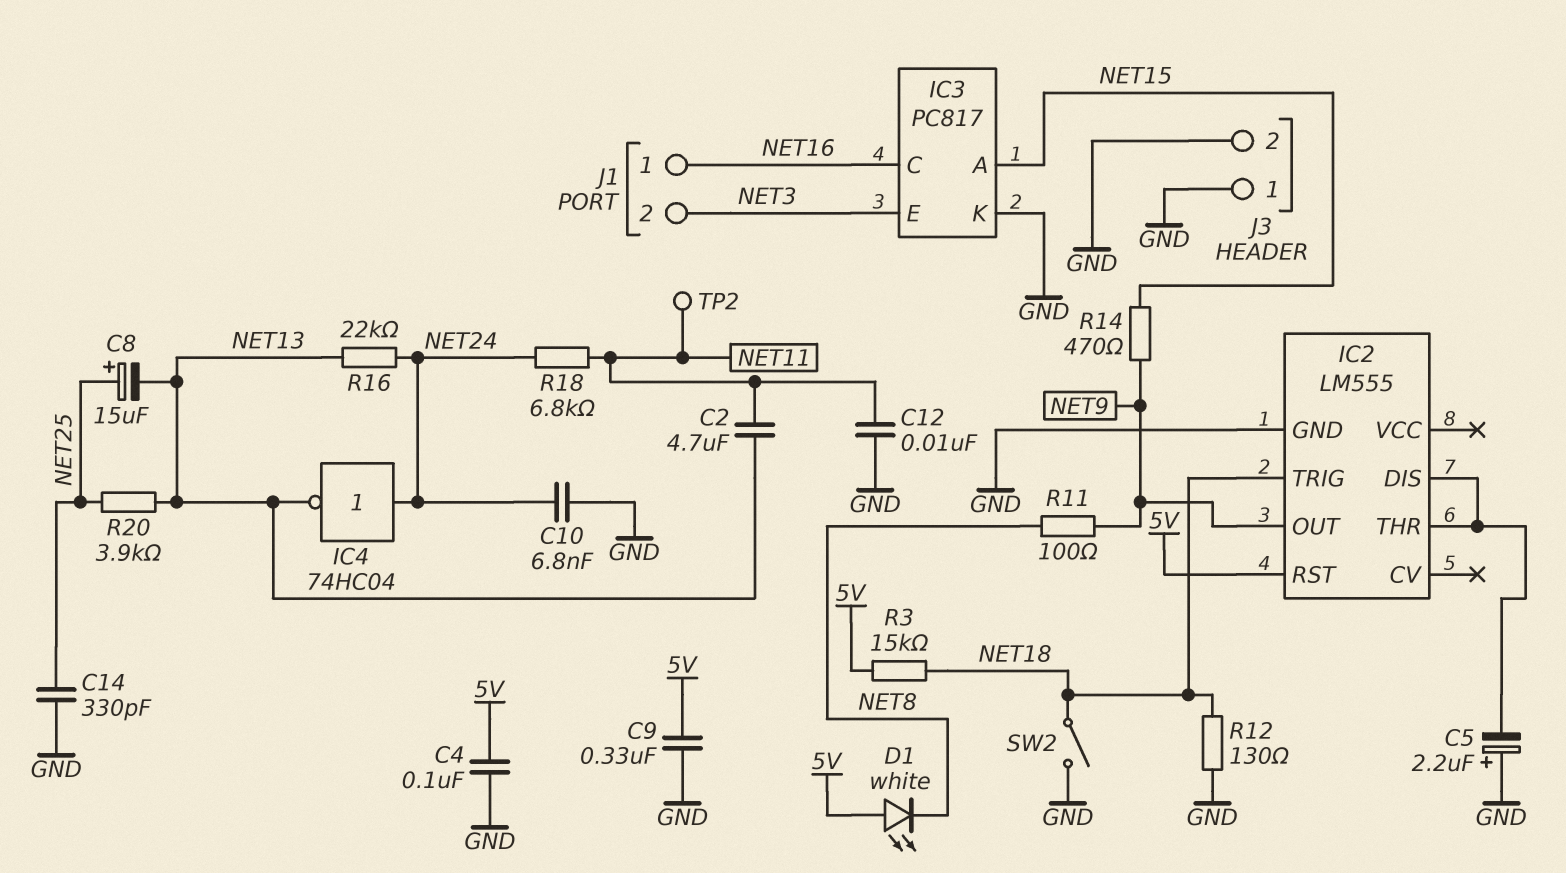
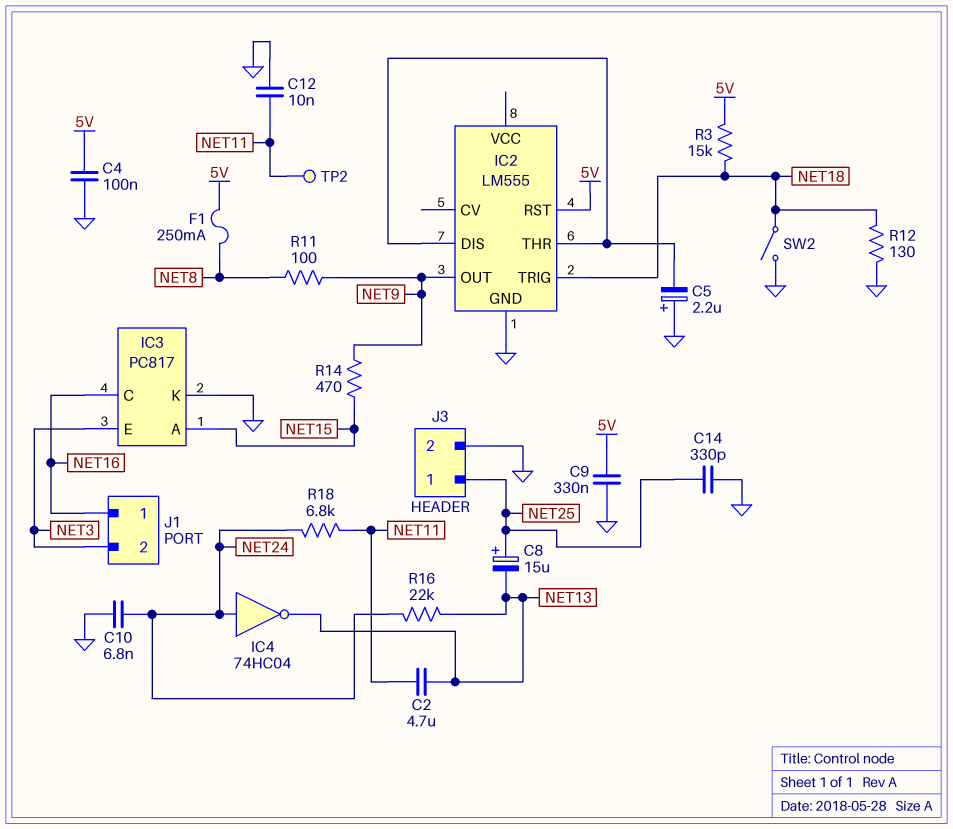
D1: LED white (A 5V, K NET8) -> none
F1: none -> 250mA (5V, NET8)
J3 pin 1: GND -> NET25
R20: 3.9k (NET13, NET25) -> none

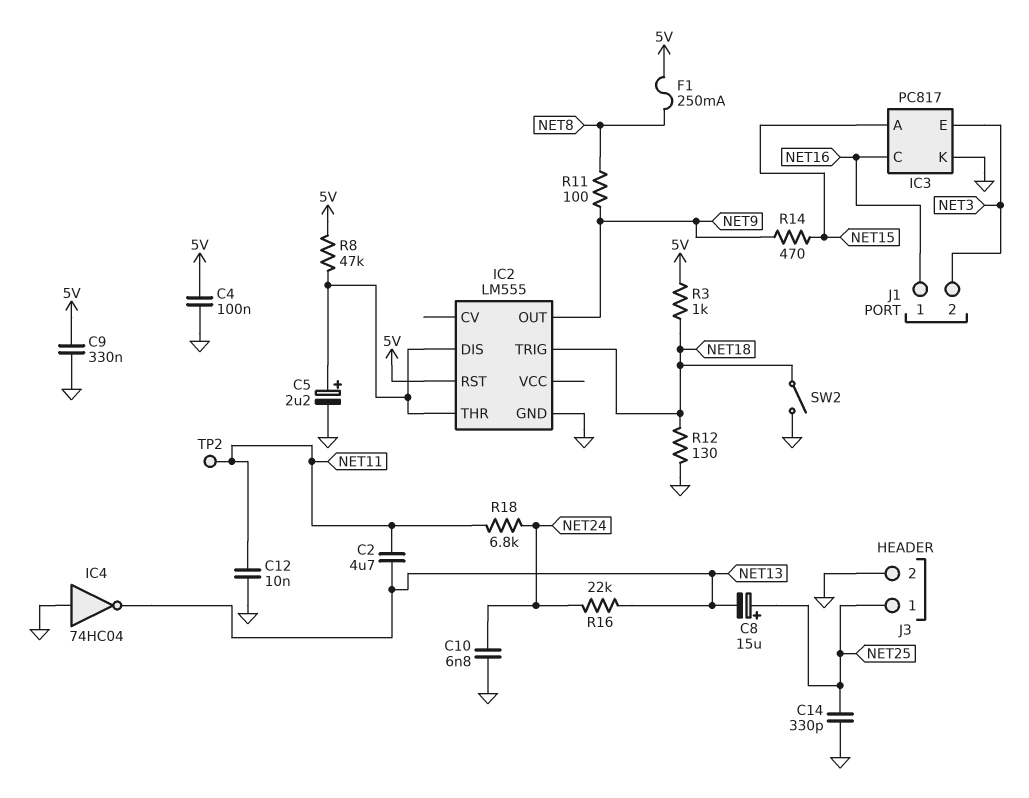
C5: 2.2uF (plus GND, minus IC2/DIS) -> 2.2uF (plus IC2/DIS, minus GND)
IC4: NOT 74HC04 (in NET24, out NET13) -> NOT 74HC04 (in GND, out NET13)
R3: 15k (5V, NET18) -> 1k (5V, NET18)
R8: none -> 47k (5V, IC2/DIS)

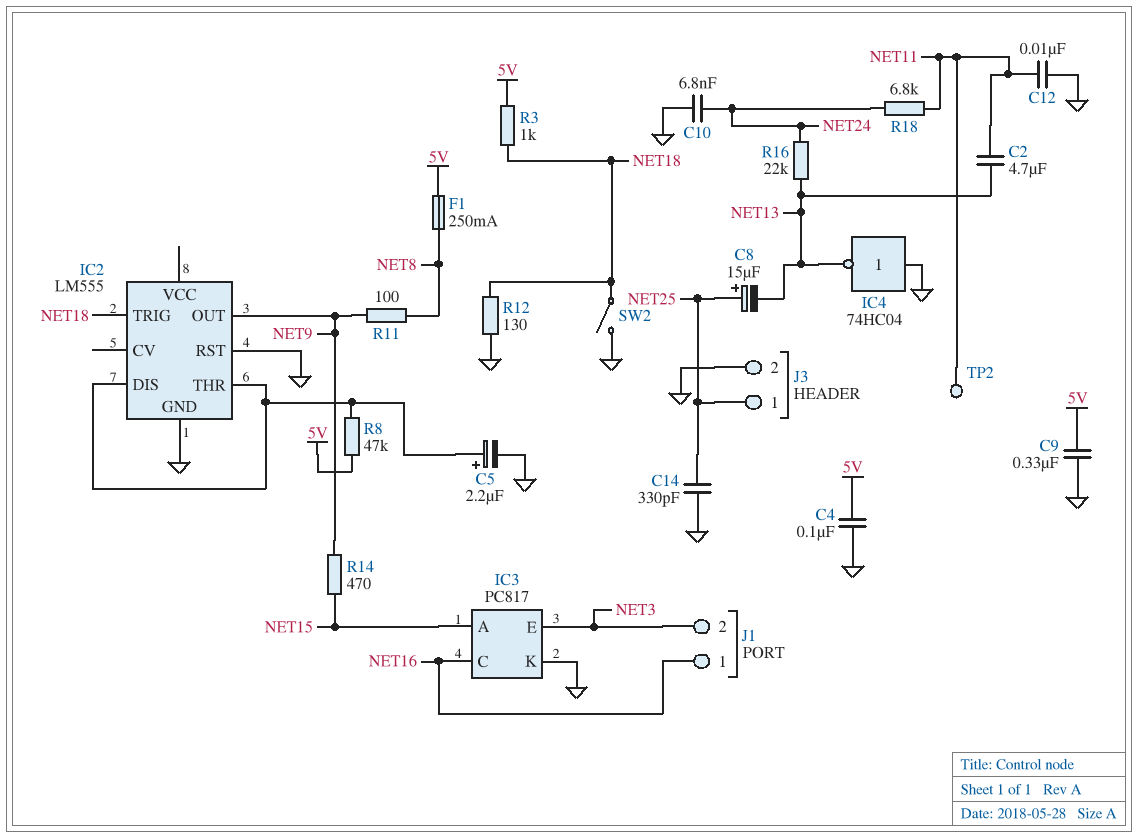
IC2 pin RST: 5V -> GND

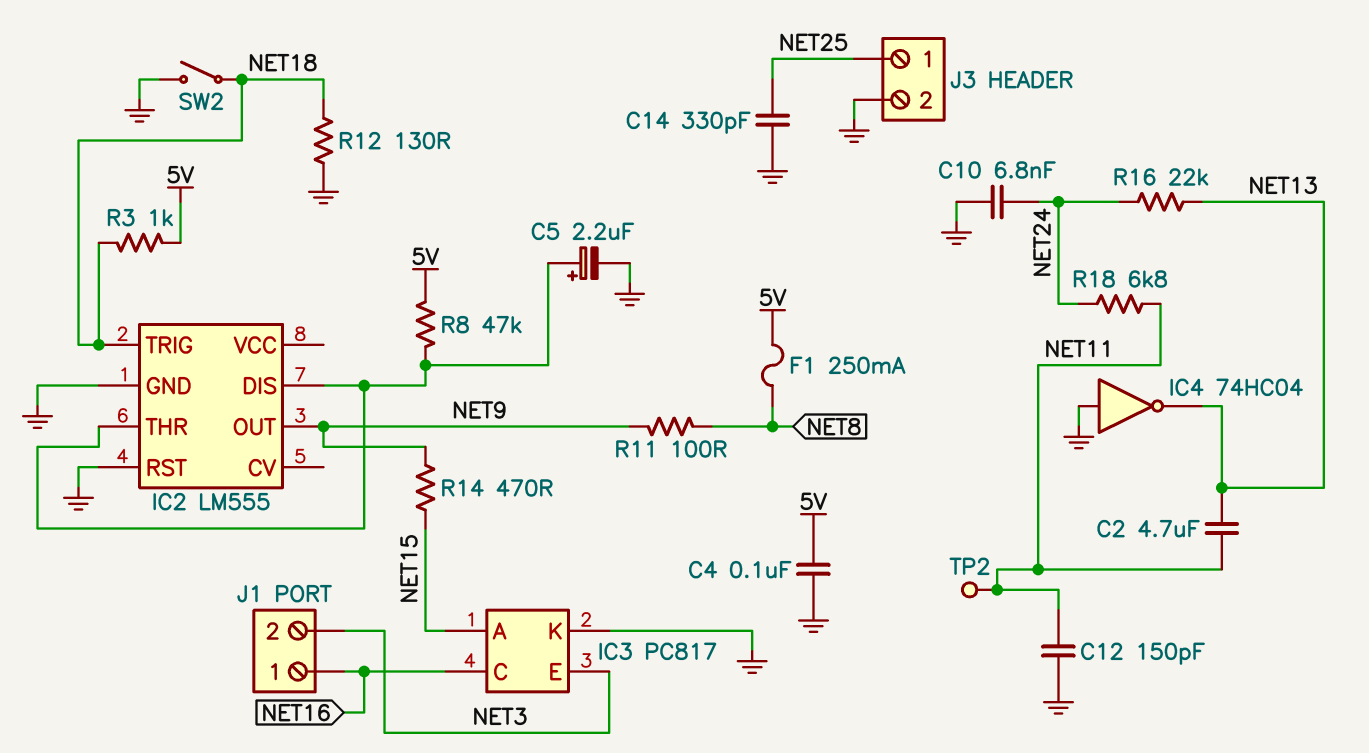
C8: 15uF (plus NET25, minus NET13) -> none
C9: 330nF (5V, GND) -> none
C12: 10nF (GND, NET11) -> 150pF (GND, NET11)

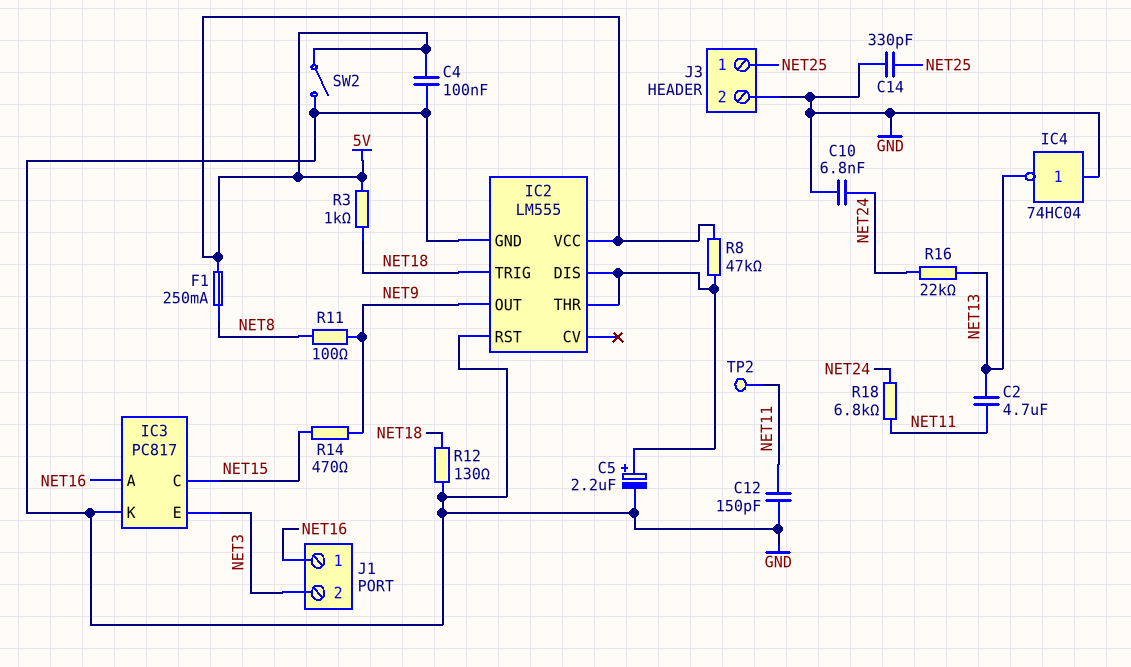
IC2 pin VCC: none -> 5V
IC3 pin A: NET15 -> NET16
IC3 pin C: NET16 -> NET15
SW2: switch (GND, NET18) -> switch (5V, GND)

